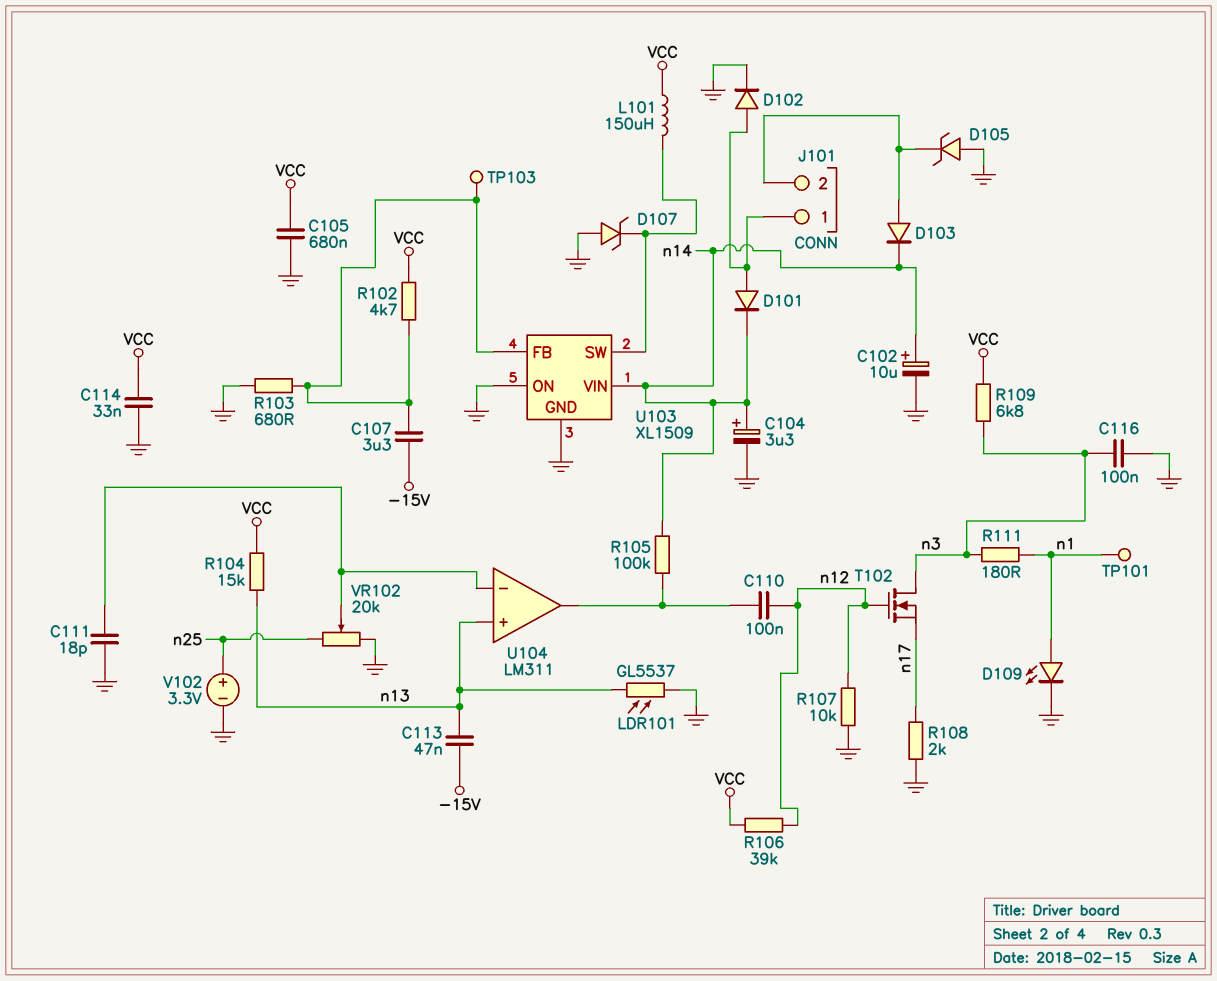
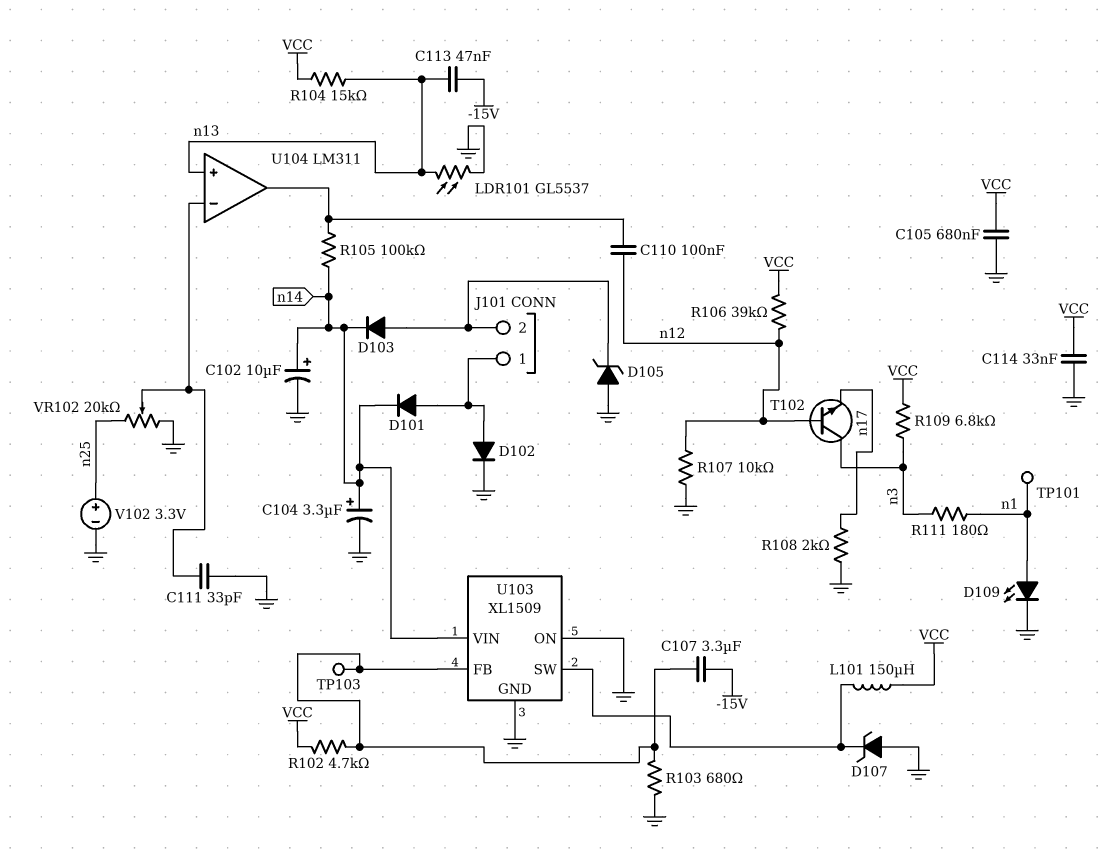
C111: 18pF (GND, U104/in-) -> 33pF (GND, U104/in-)
C116: 100nF (GND, n3) -> none
T102: NMOS (G n12, D n3, S n17) -> NPN (B n12, C n3, E n17)

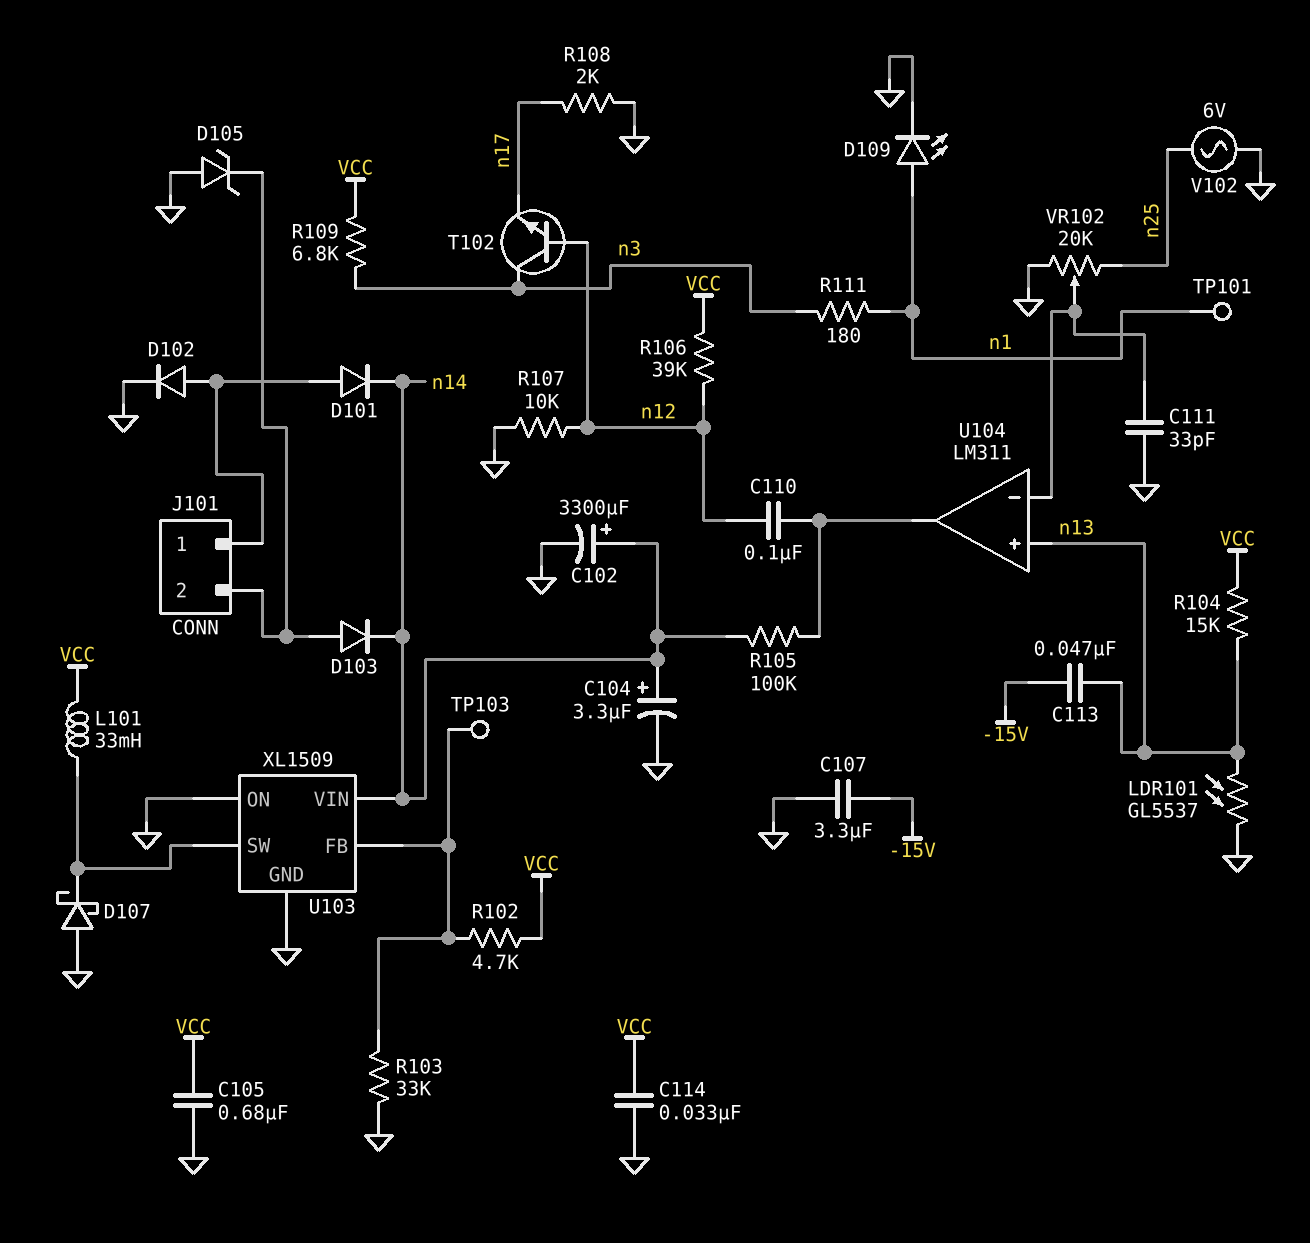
C102: 10uF (plus n14, minus GND) -> 3300uF (plus n14, minus GND)
C107: 3.3uF (-15V, U103/FB) -> 3.3uF (-15V, GND)
D107: zener (A GND, K U103/SW) -> schottky (A GND, K U103/SW)
L101: 150uH (U103/SW, VCC) -> 33mH (U103/SW, VCC)
R103: 680 (GND, U103/FB) -> 33k (GND, U103/FB)
V102: 3.3V (plus n25, minus GND) -> AC 6V (GND, n25)

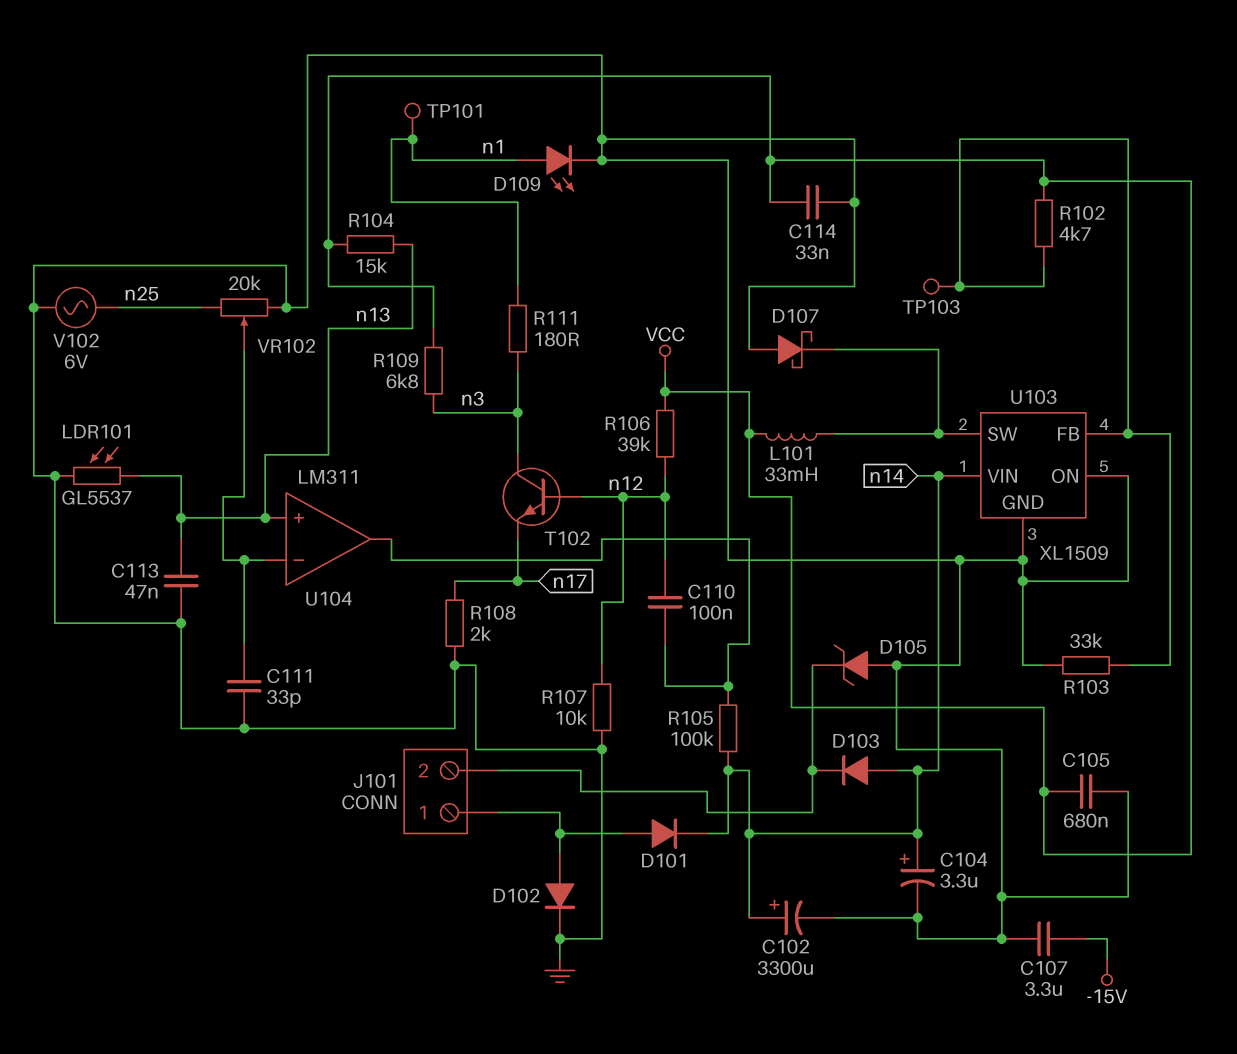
C113: 47nF (-15V, n13) -> 47nF (GND, n13)
D103: diode (A J101/2, K n14) -> diode (A n14, K J101/2)

